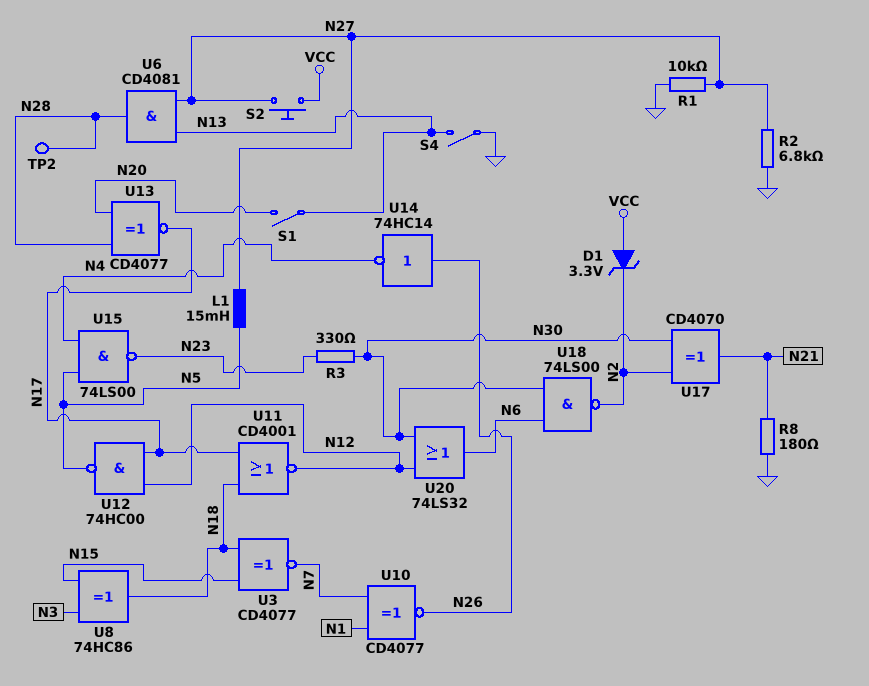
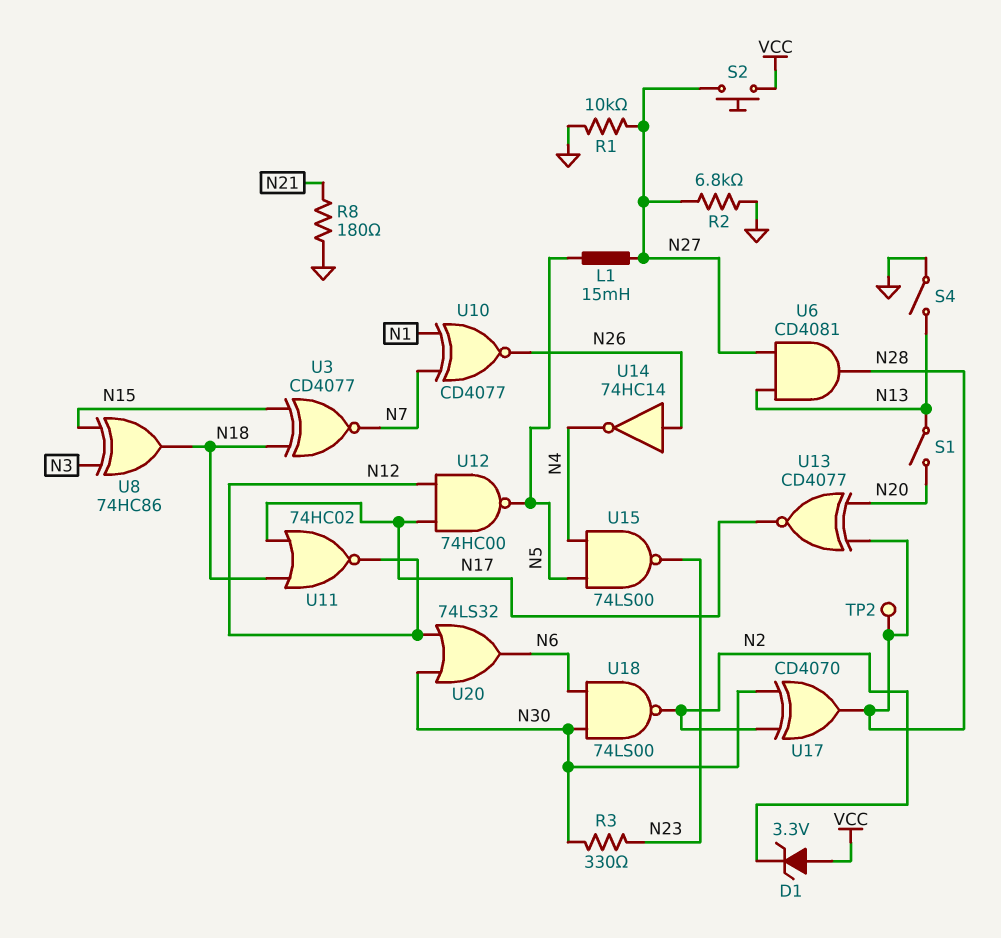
U11: NOR CD4001 (in N17, in N18, out N12) -> NOR 74HC02 (in N17, in N18, out N12)
U17: XOR CD4070 (in N2, in N30, out N21) -> XOR CD4070 (in N2, in N30, out N28)

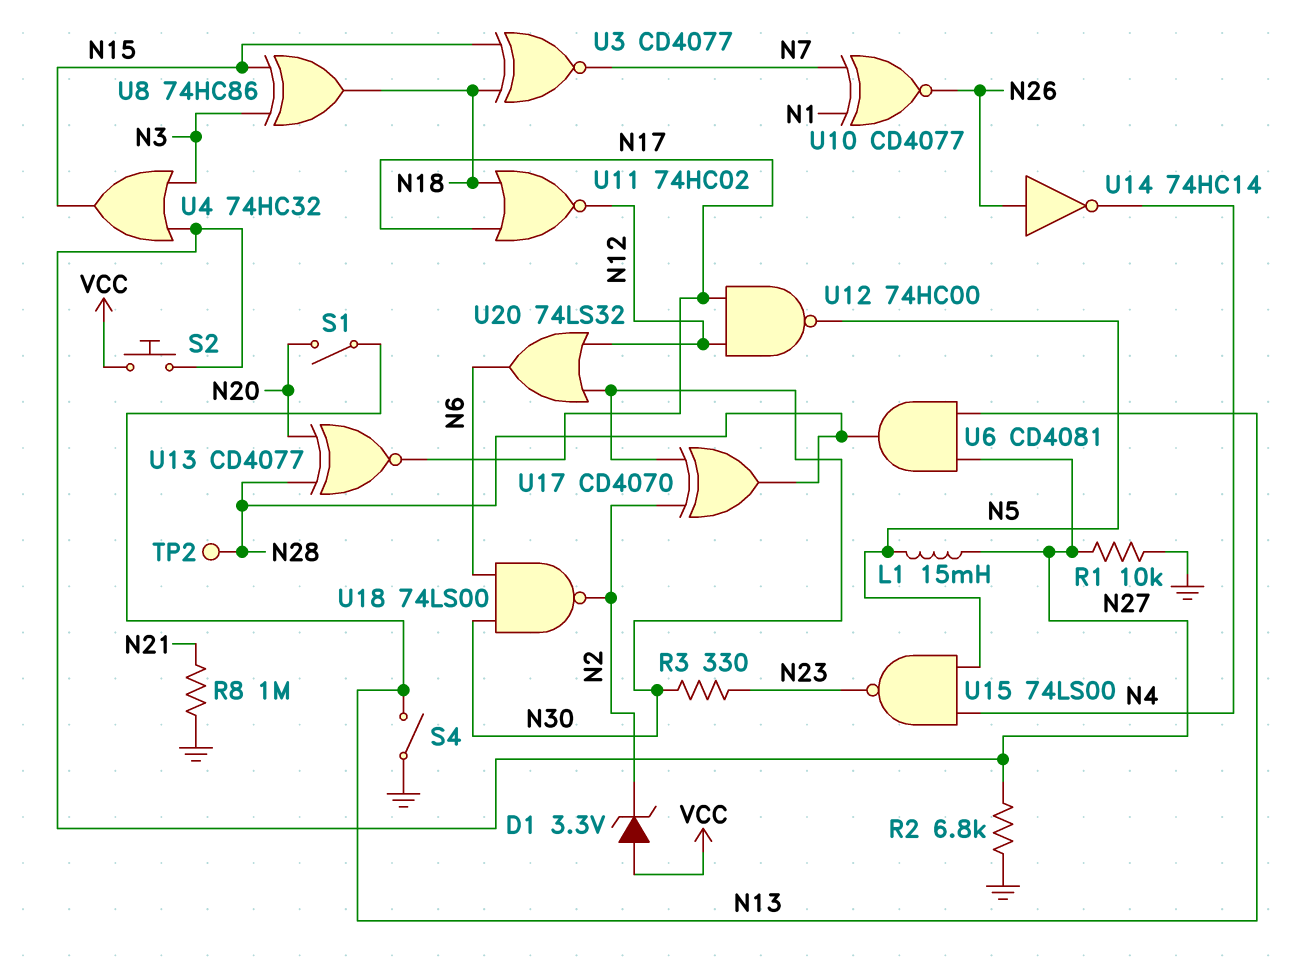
R8: 180 (GND, N21) -> 1M (GND, N21)
U4: none -> OR 74HC32 (in N3, in N27, out N15)

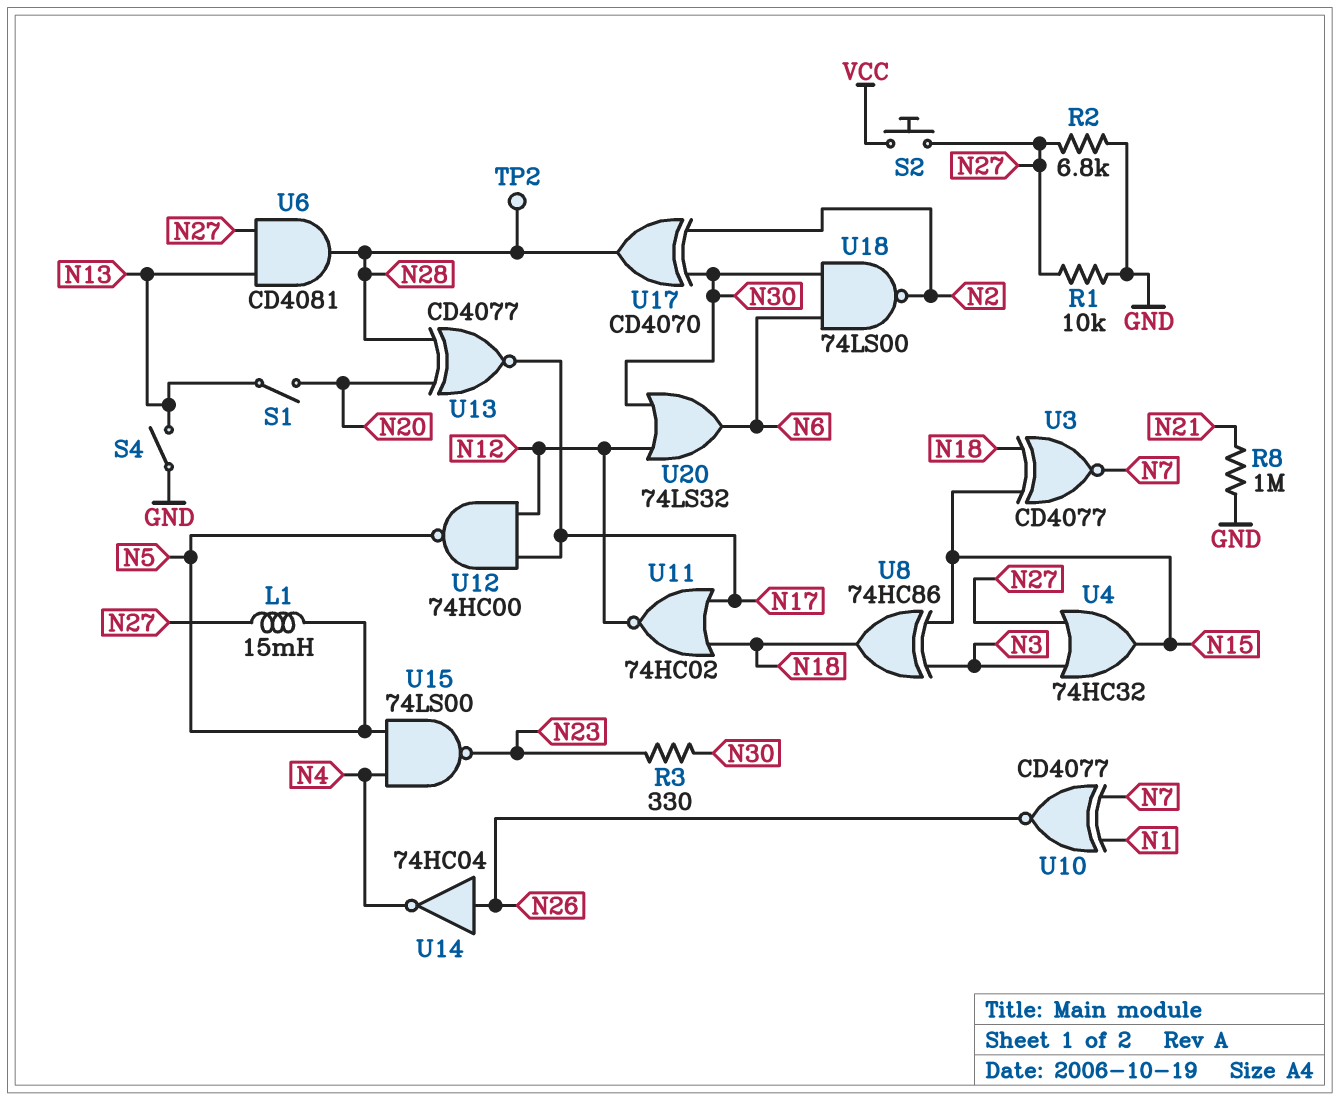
D1: zener 3.3V (A VCC, K N2) -> none
U14: NOT 74HC14 (in N26, out N4) -> NOT 74HC04 (in N26, out N4)

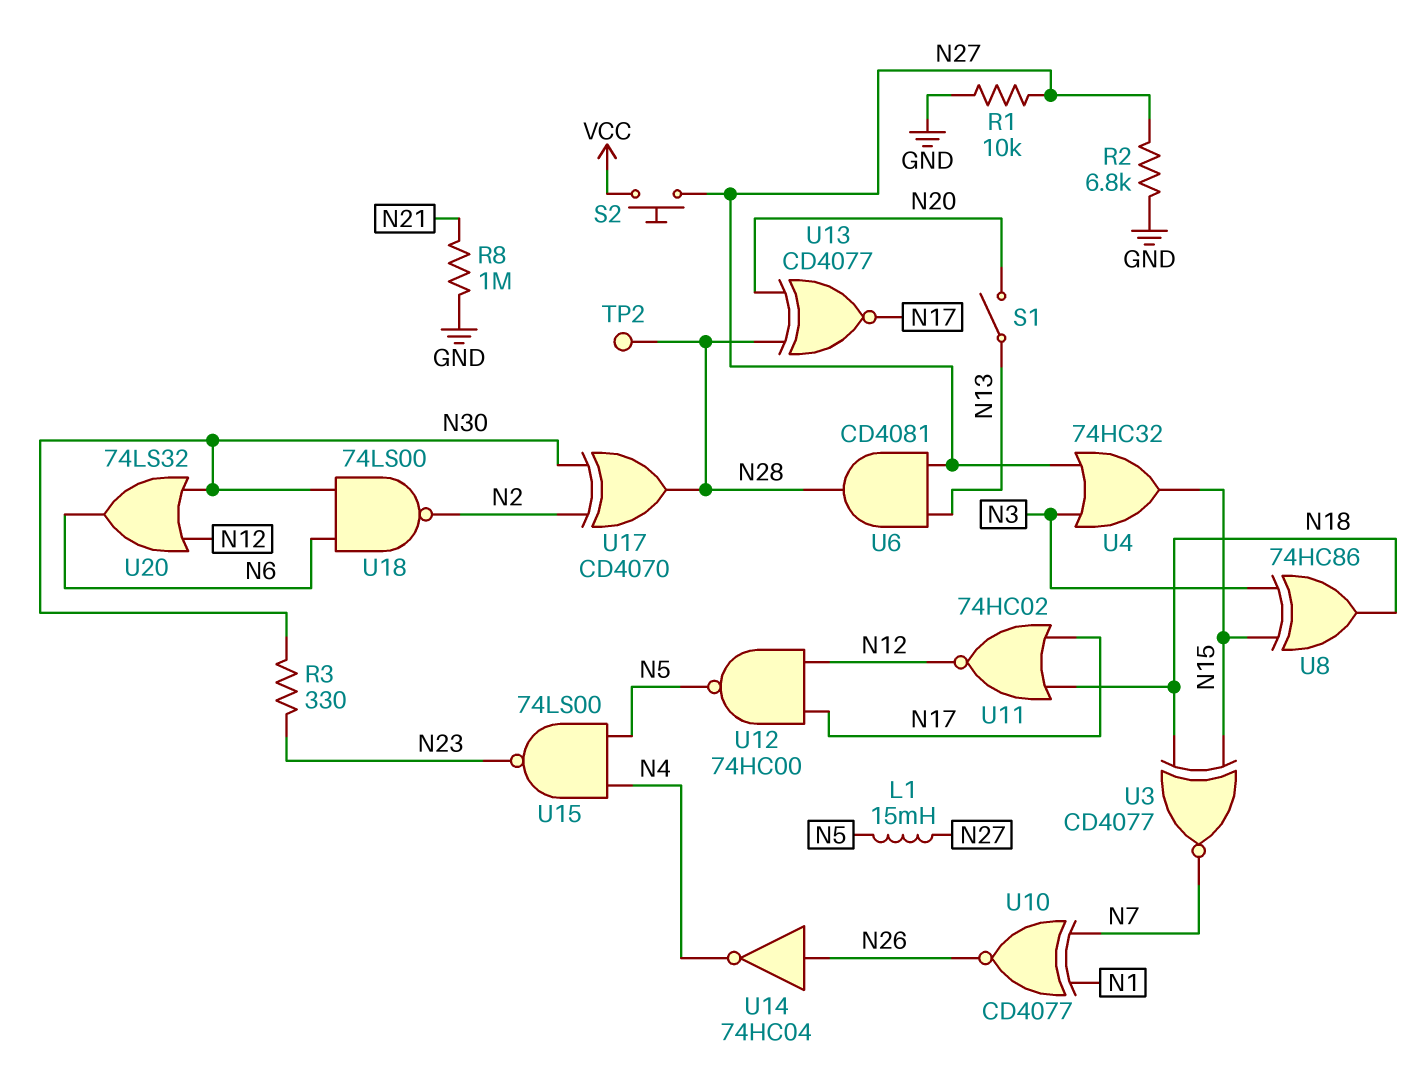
S4: switch (GND, N13) -> none

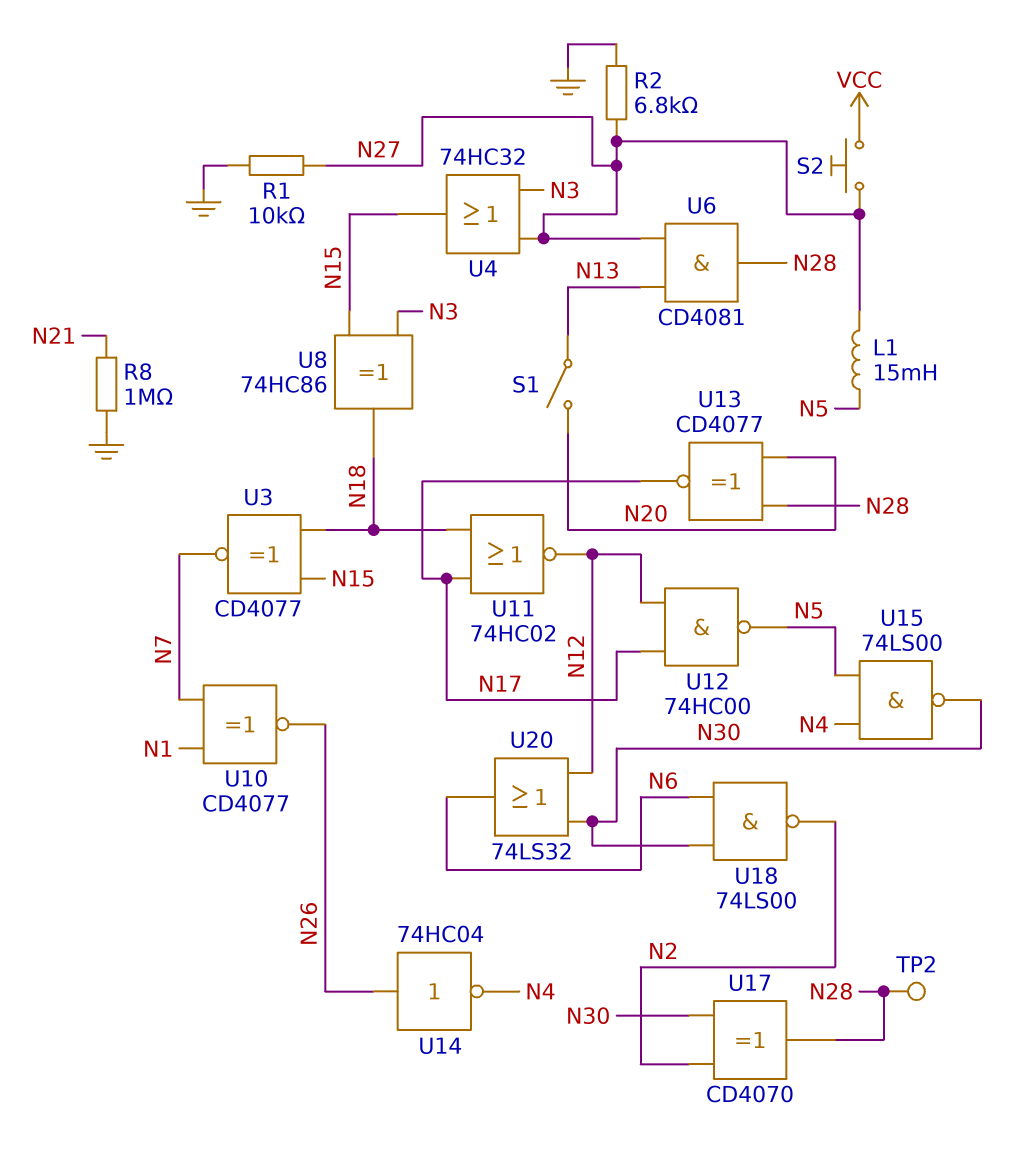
R3: 330 (N23, N30) -> none
U15: NAND 74LS00 (in N4, in N5, out N23) -> NAND 74LS00 (in N4, in N5, out N30)

